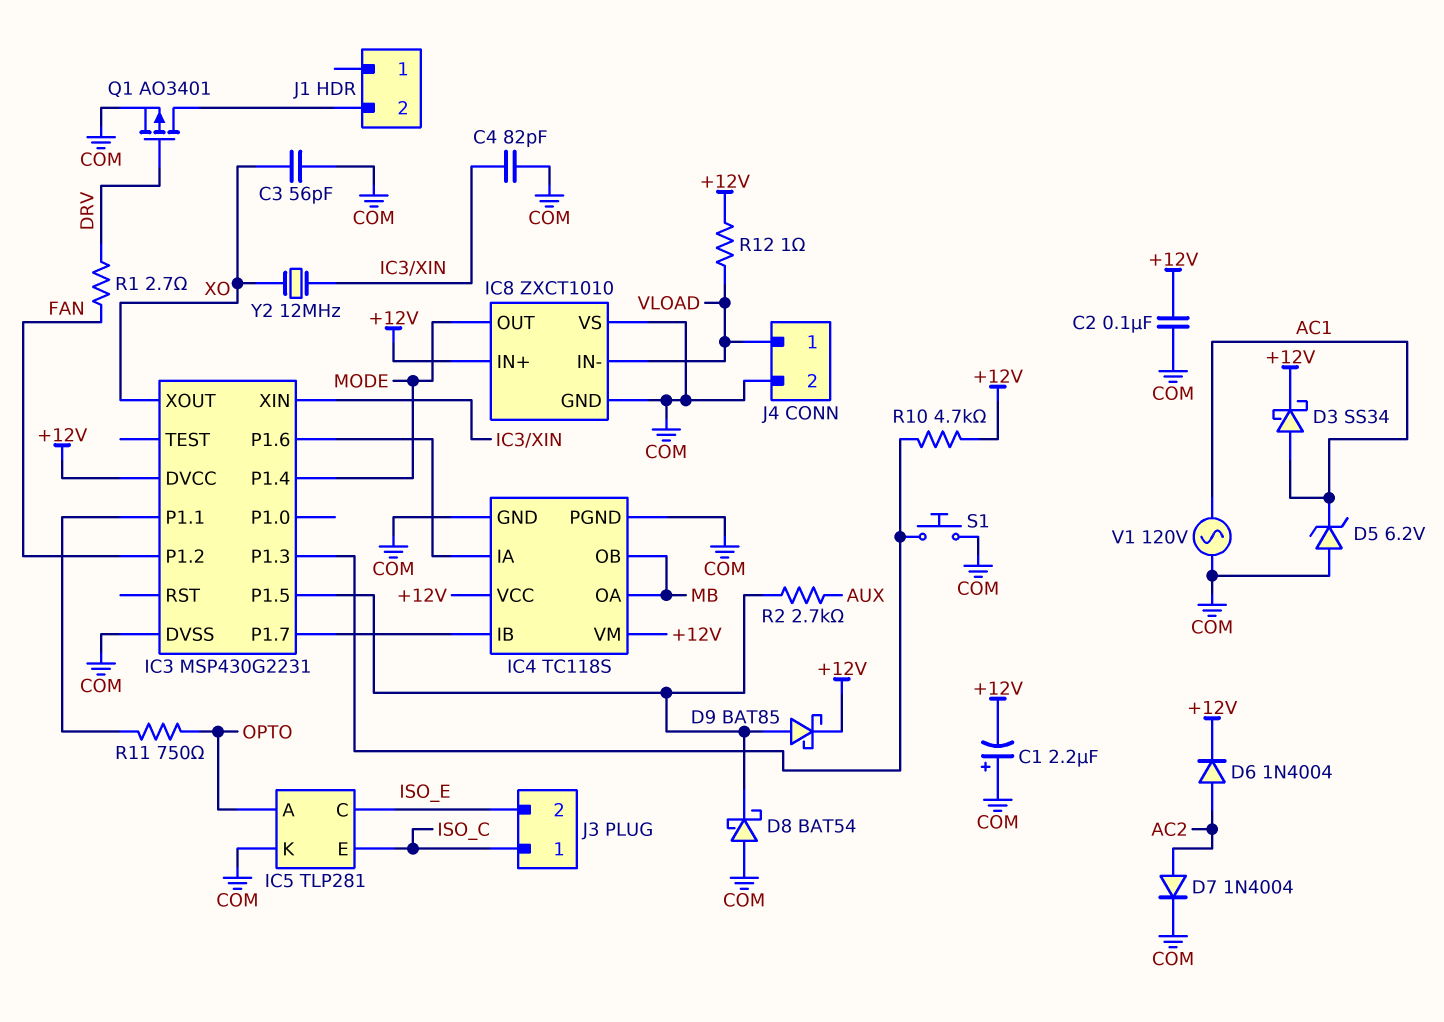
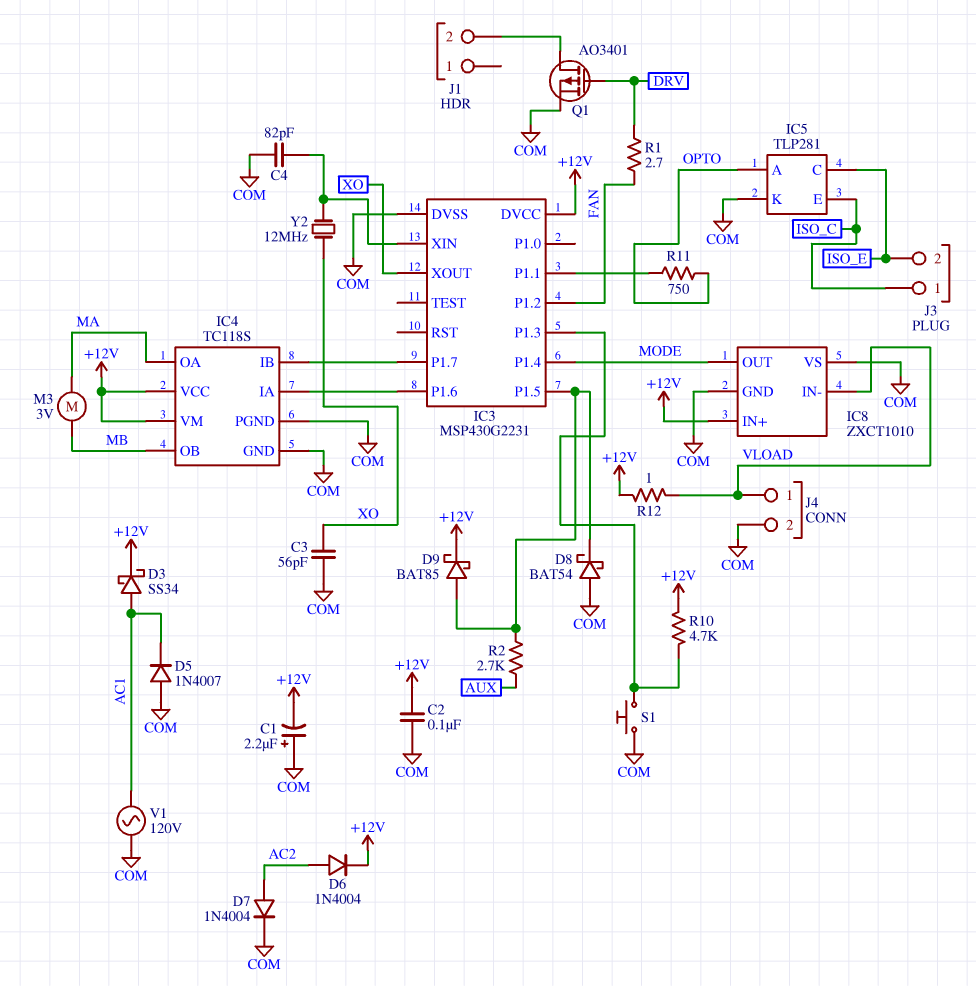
D5: zener 6.2V (A COM, K AC1) -> diode 1N4007 (A COM, K AC1)
IC4 pin OA: MB -> MA
M3: none -> motor 3V (MA, MB)

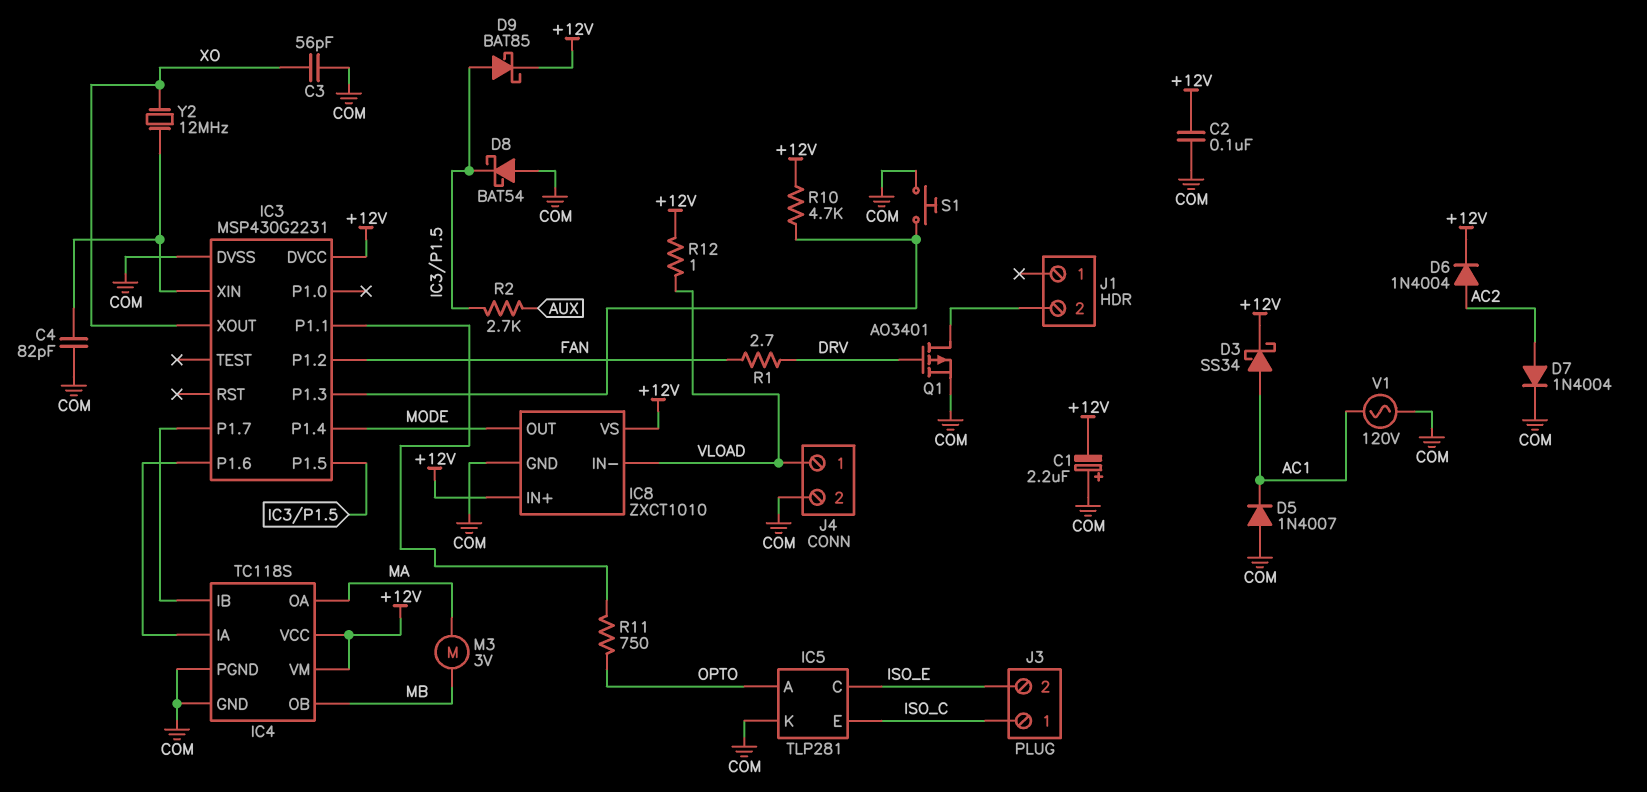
IC8 pin VS: COM -> +12V

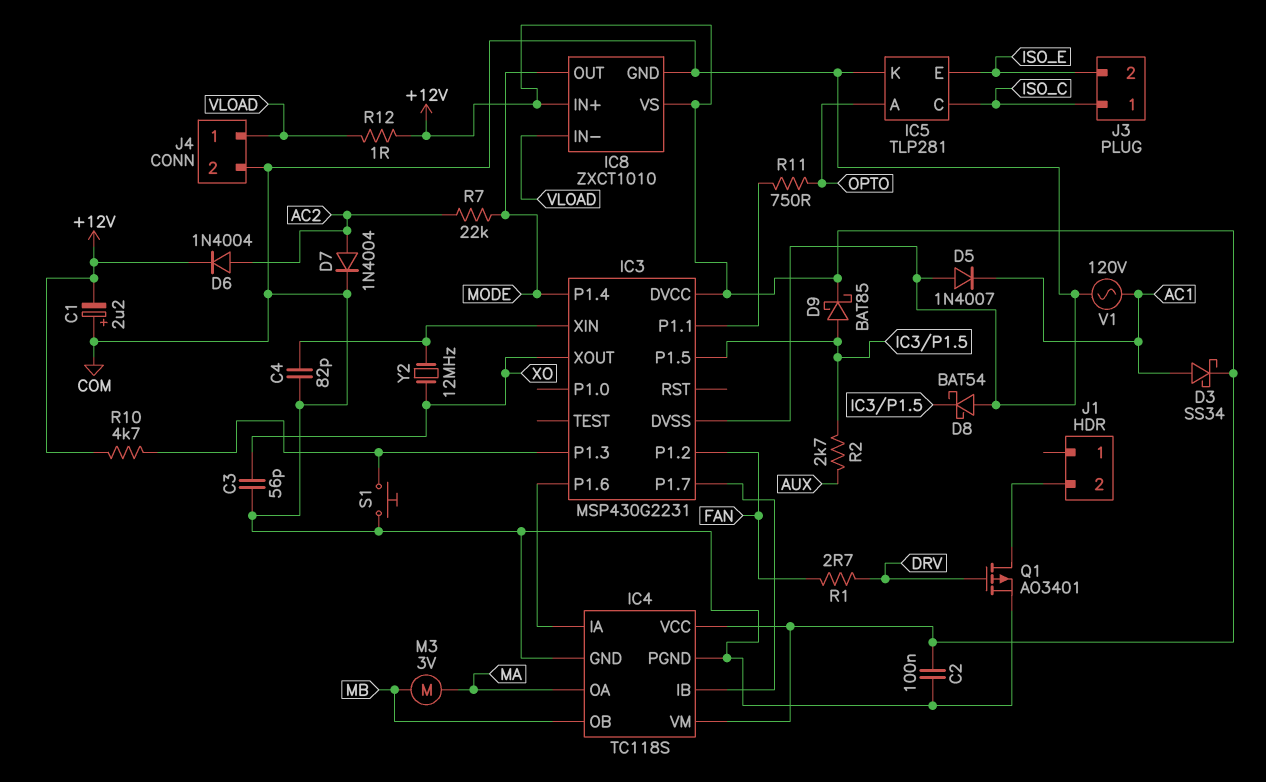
IC5 pin C: ISO_E -> ISO_C
IC5 pin E: ISO_C -> ISO_E
R7: none -> 22k (AC2, MODE)

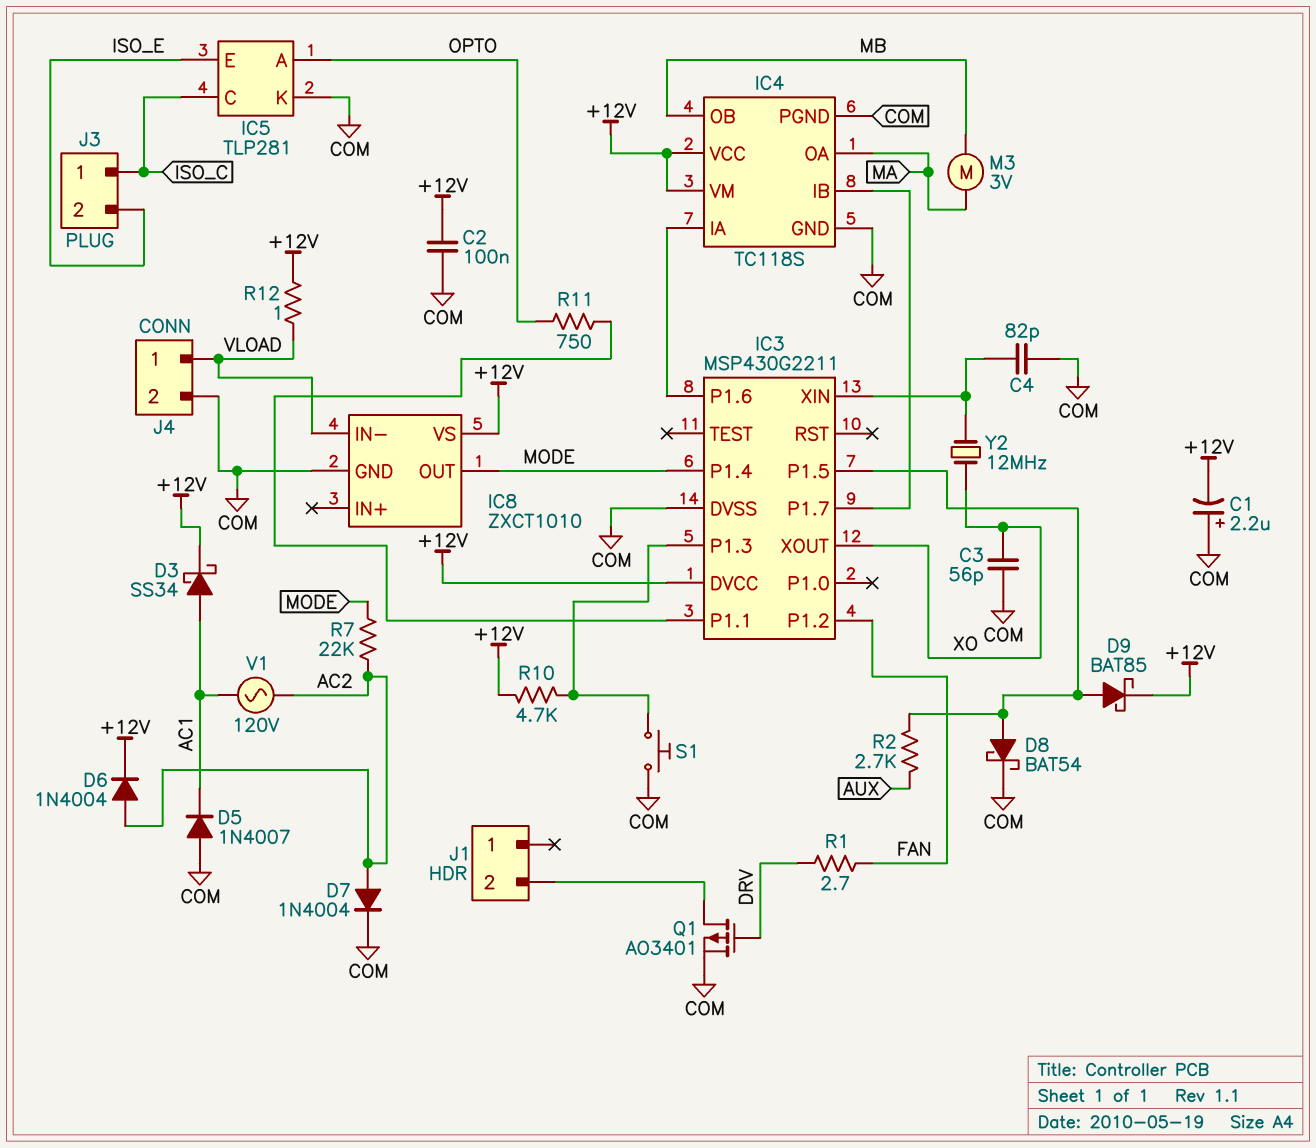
D8: schottky BAT54 (A COM, K IC3/P1.5) -> schottky BAT54 (A IC3/P1.5, K COM)
IC3: MSP430G2231 -> MSP430G2211
IC8 pin IN+: +12V -> none
V1: AC 120V (AC1, COM) -> AC 120V (AC1, AC2)

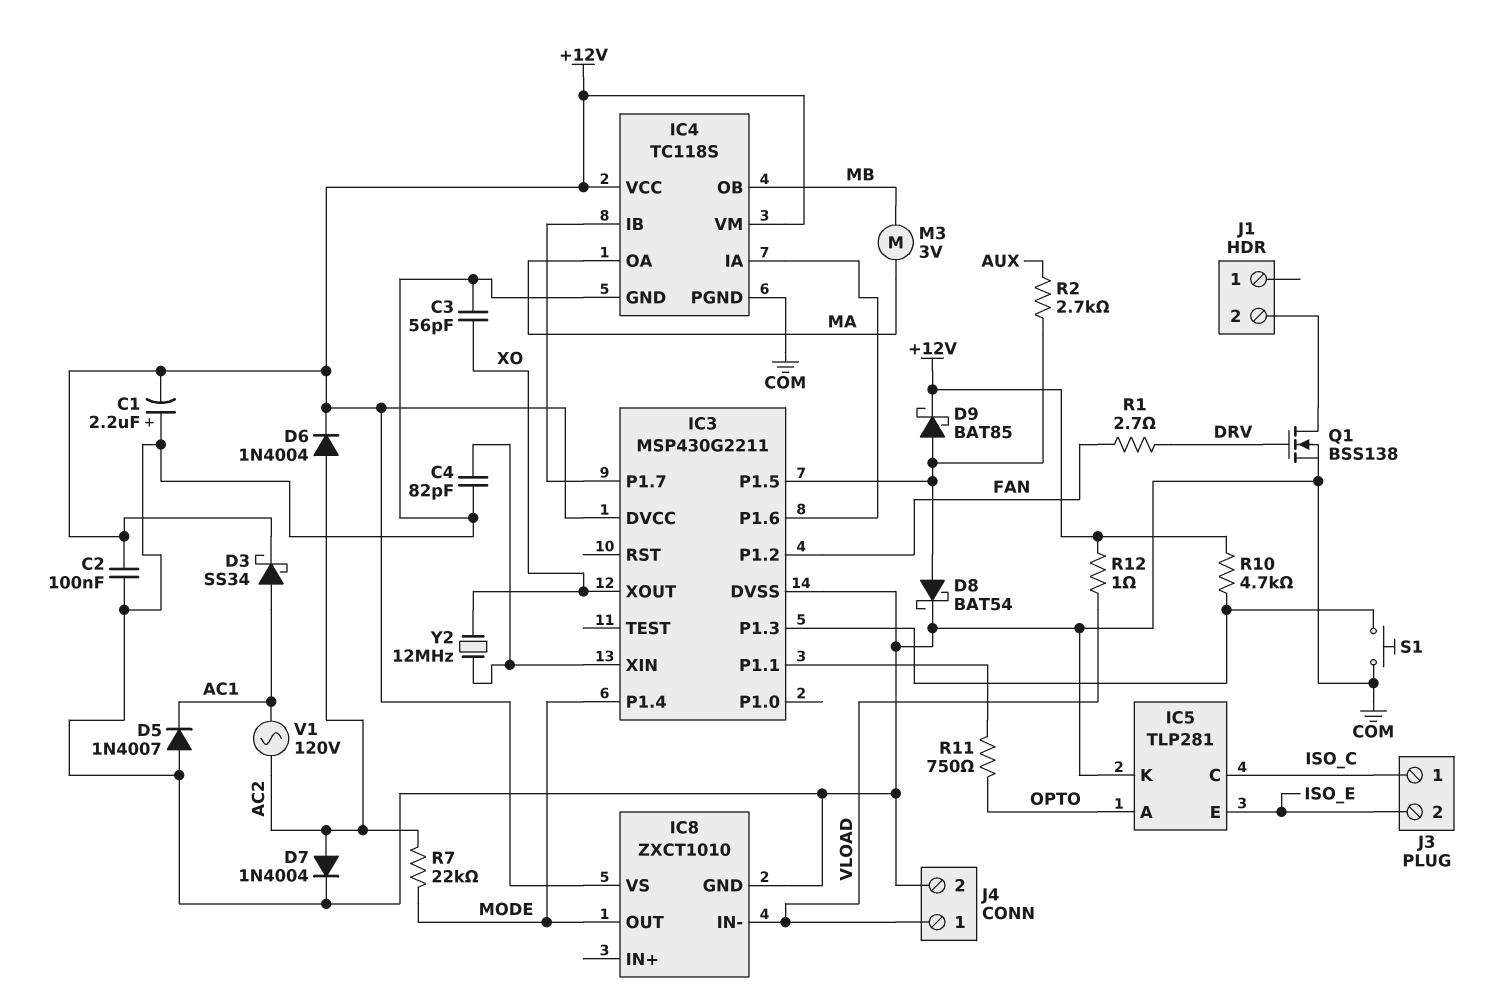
Q1: PMOS AO3401 (G DRV, D J1/2, S COM) -> NMOS BSS138 (G DRV, D J1/2, S COM)

